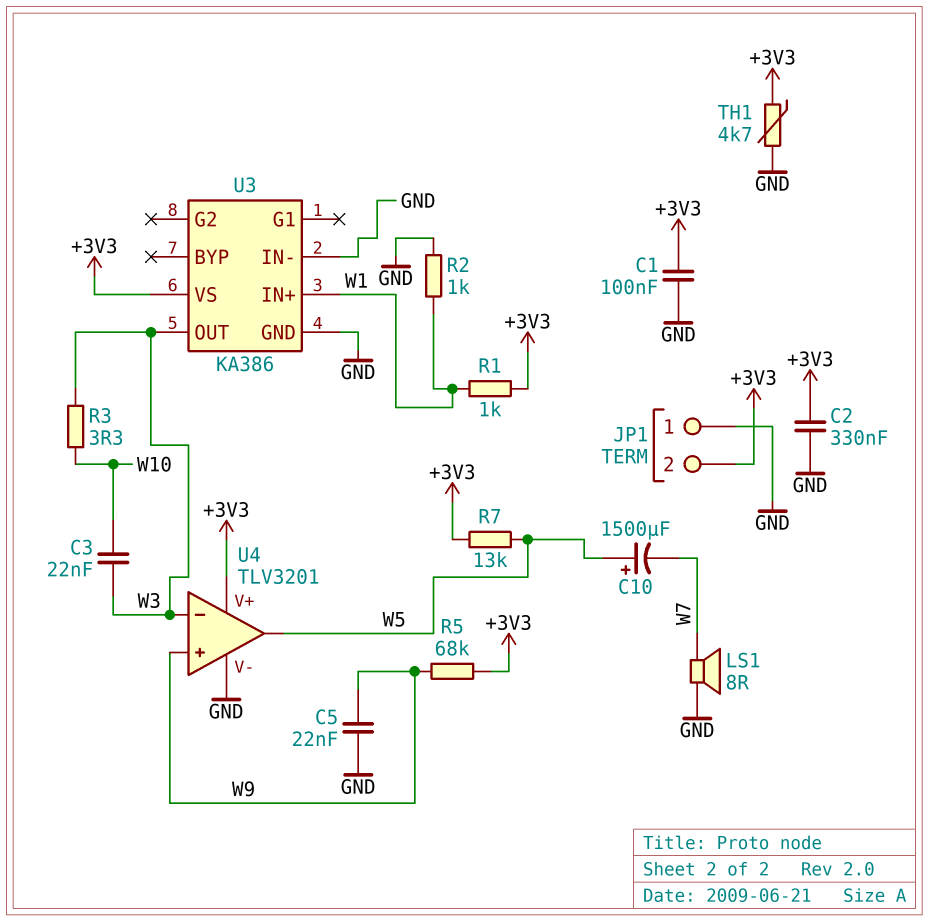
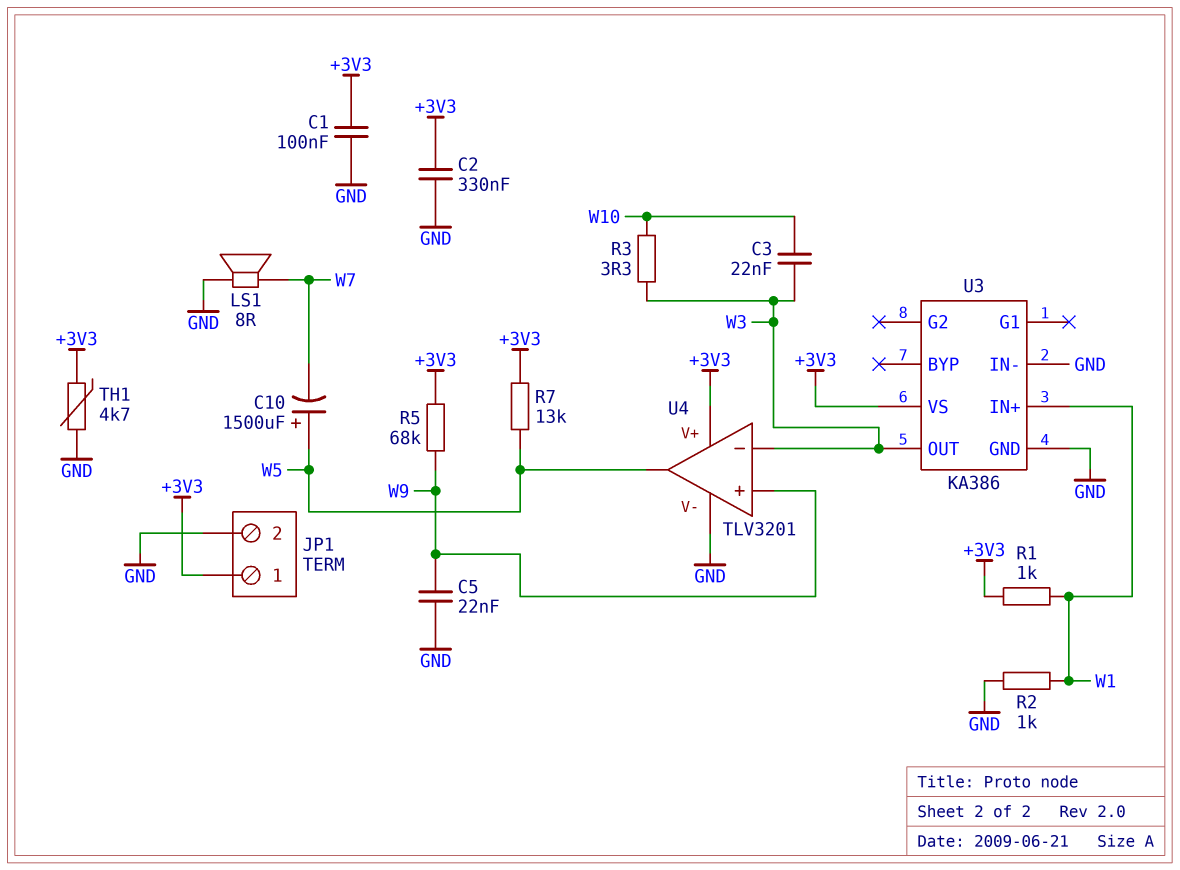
JP1 pin 1: GND -> +3V3
JP1 pin 2: +3V3 -> GND

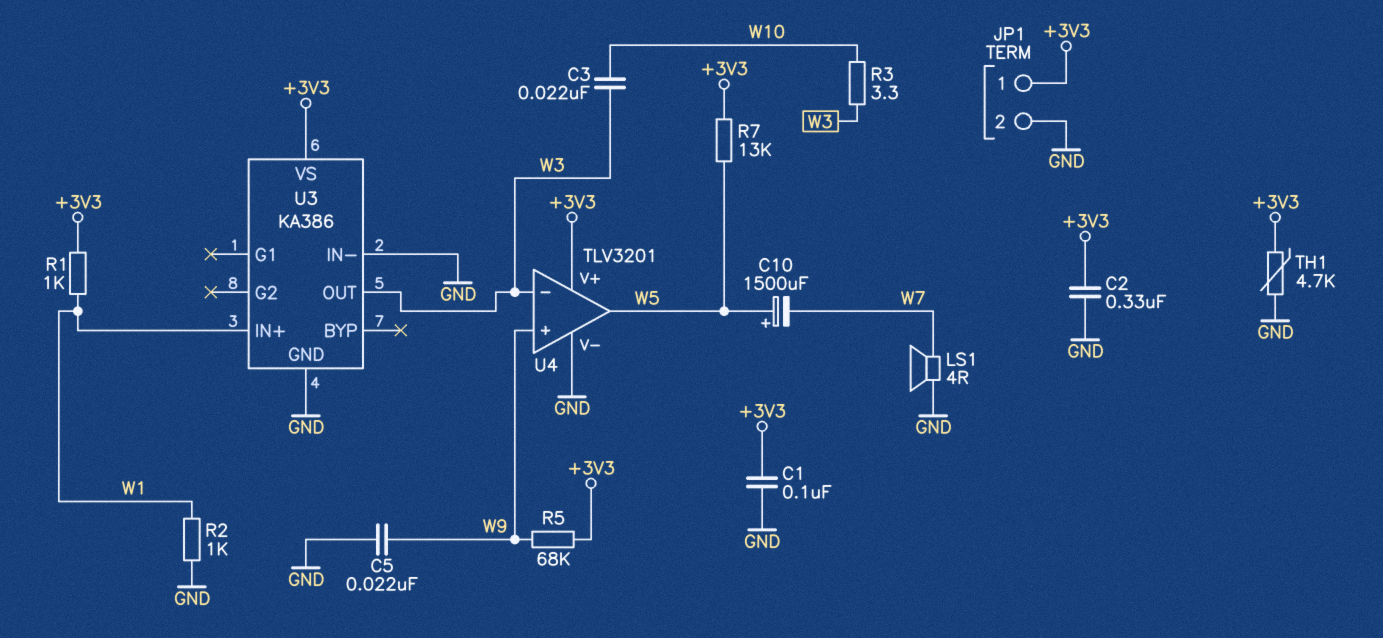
LS1: speaker 8R (GND, W7) -> speaker 4R (GND, W7)

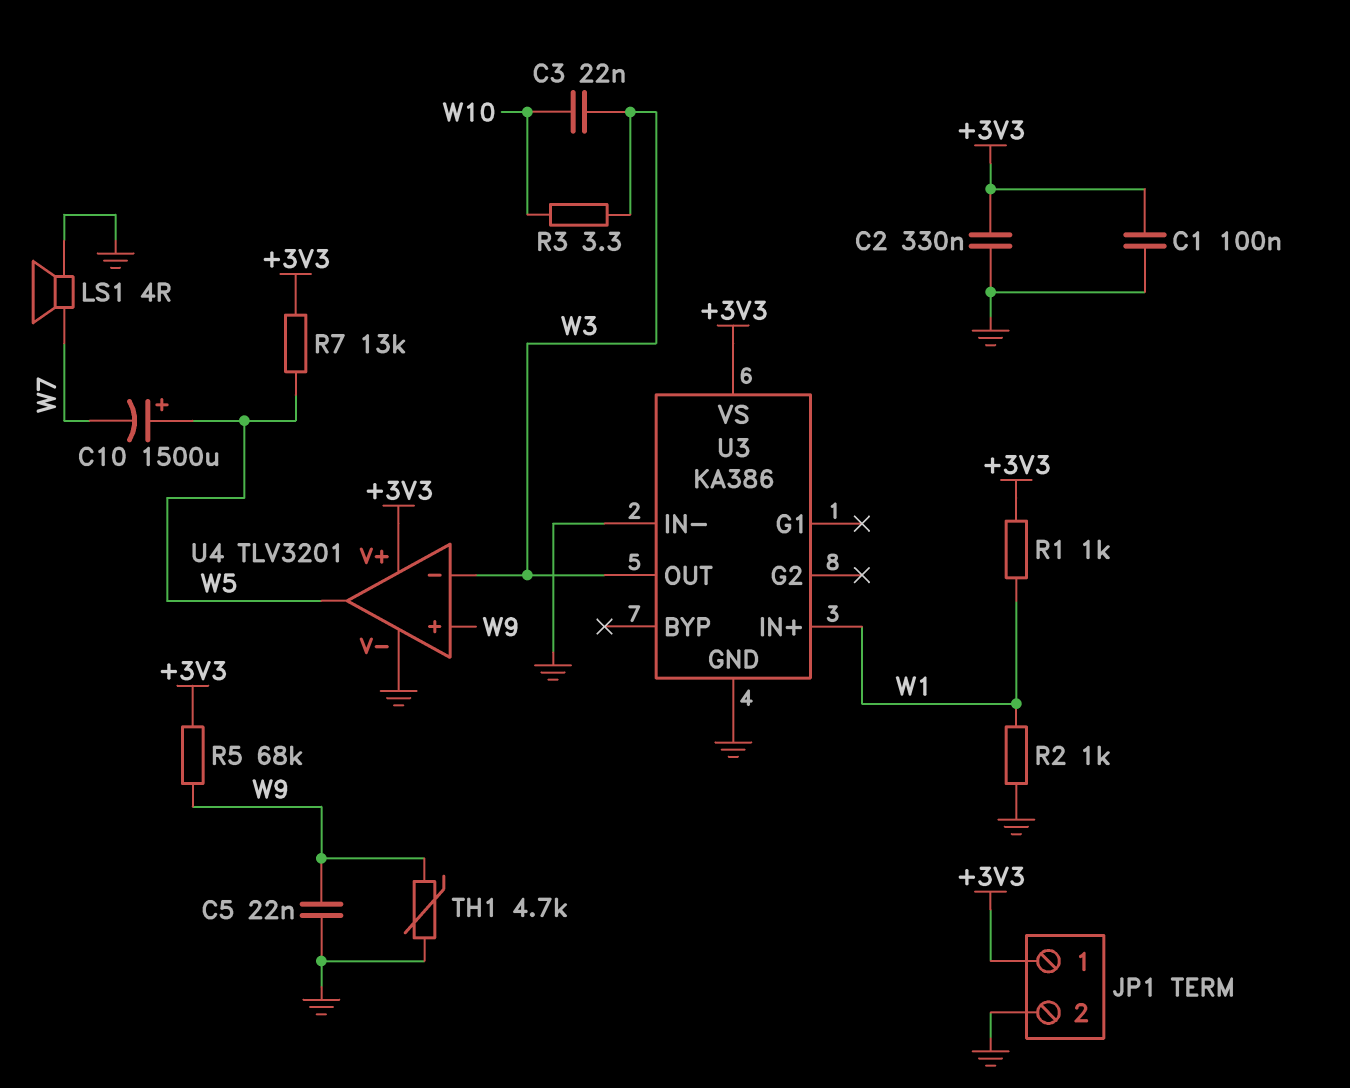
TH1: 4.7k (+3V3, GND) -> 4.7k (GND, W9)

